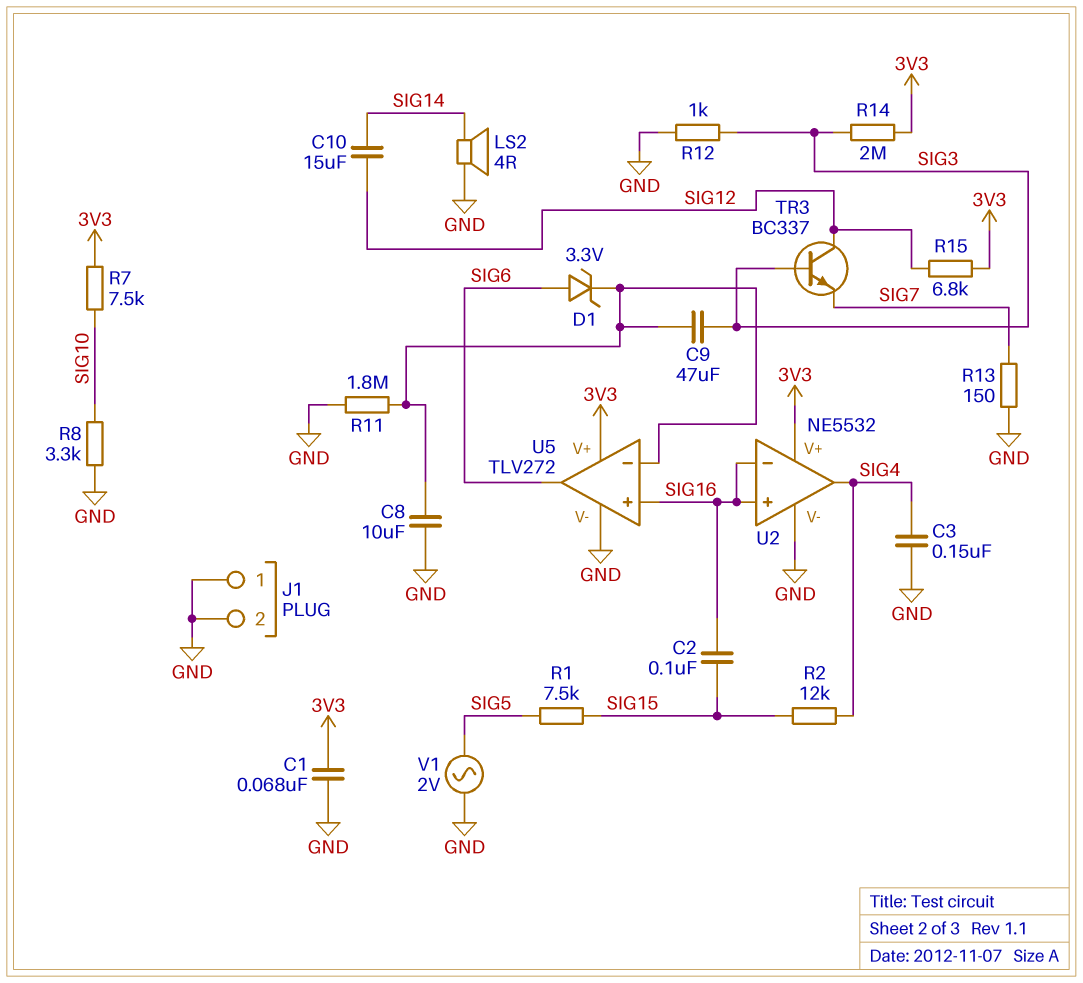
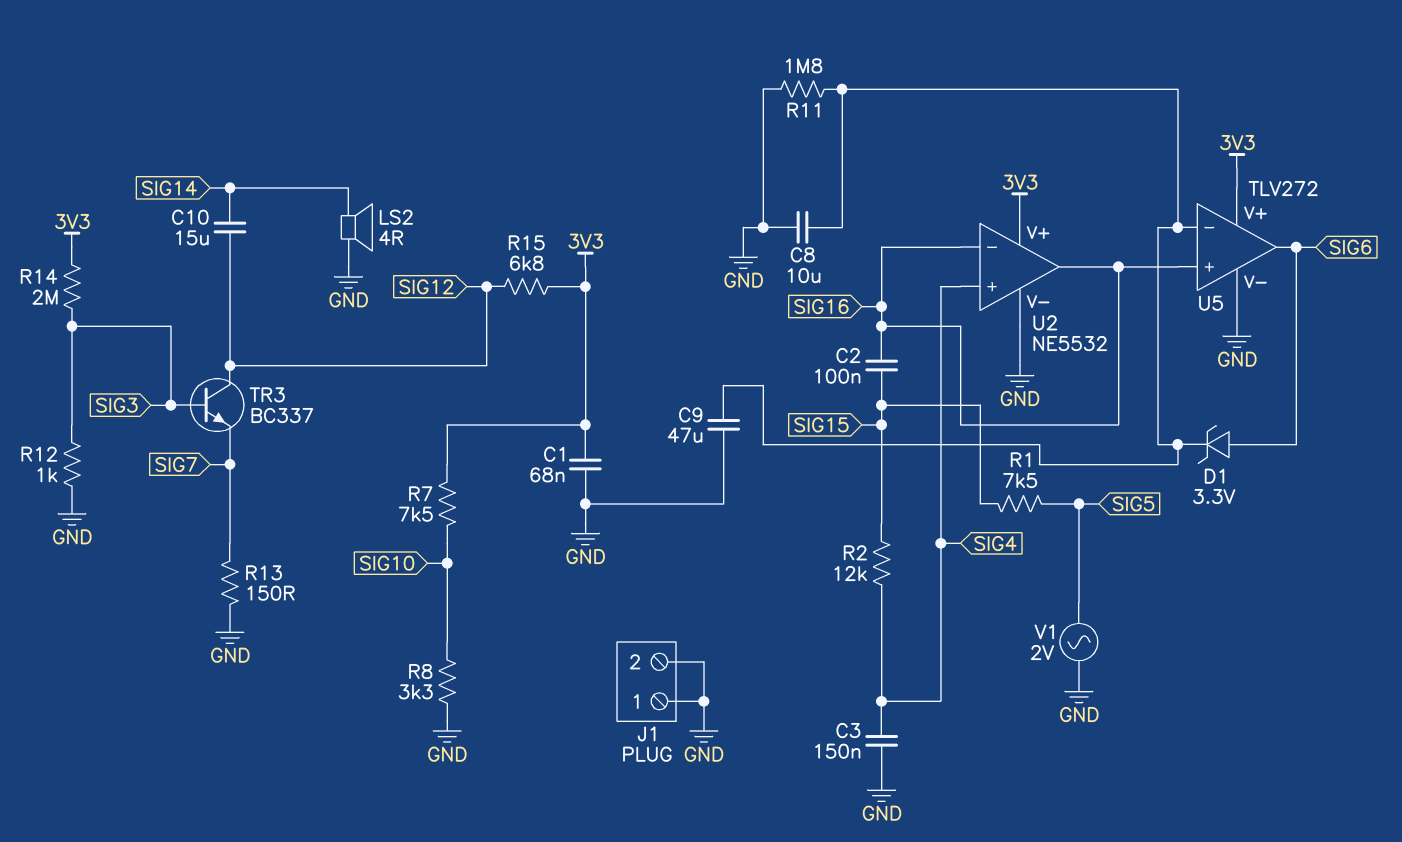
C9: 47uF (SIG3, U5/in-) -> 47uF (GND, U5/in-)
U2 pin in+: SIG16 -> SIG4
U2 pin out: SIG4 -> SIG16

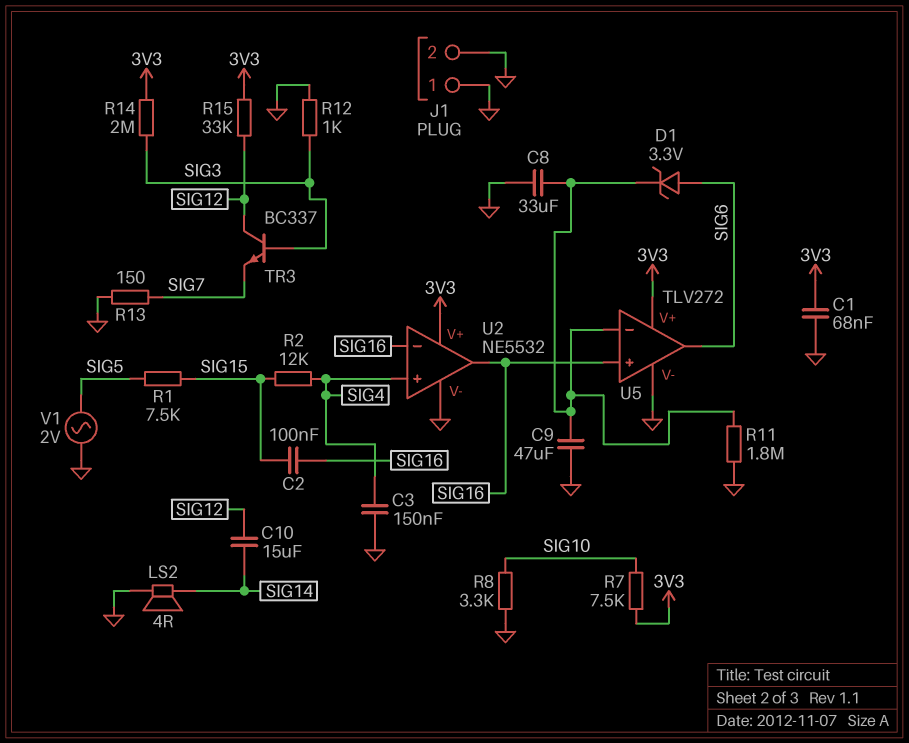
C8: 10uF (GND, U5/in-) -> 33uF (GND, U5/in-)
R15: 6.8k (3V3, SIG12) -> 33k (3V3, SIG12)

